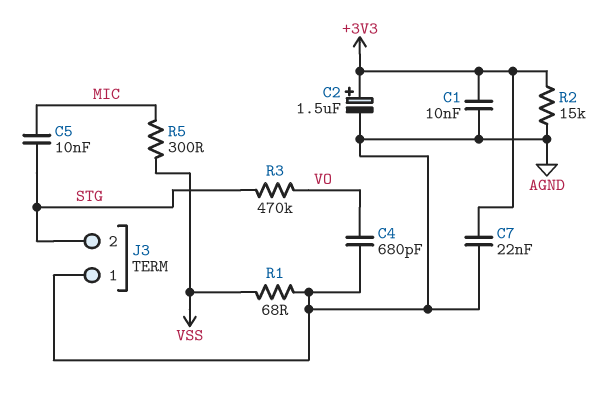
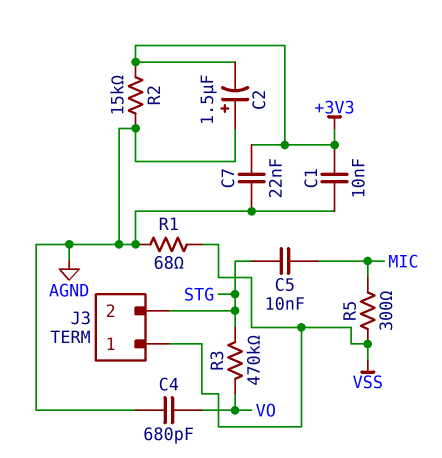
C2: 1.5uF (plus +3V3, minus AGND) -> 1.5uF (plus AGND, minus +3V3)
J3 pin 1: AGND -> VSS

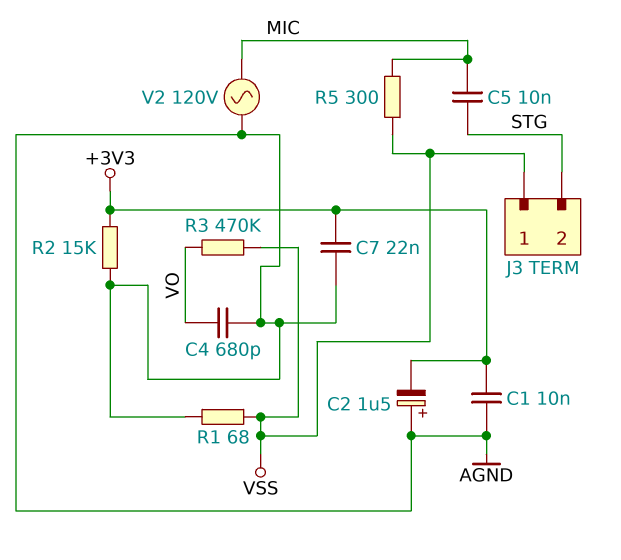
R3: 470k (STG, VO) -> 470k (VO, VSS)
V2: none -> AC 120V (AGND, MIC)

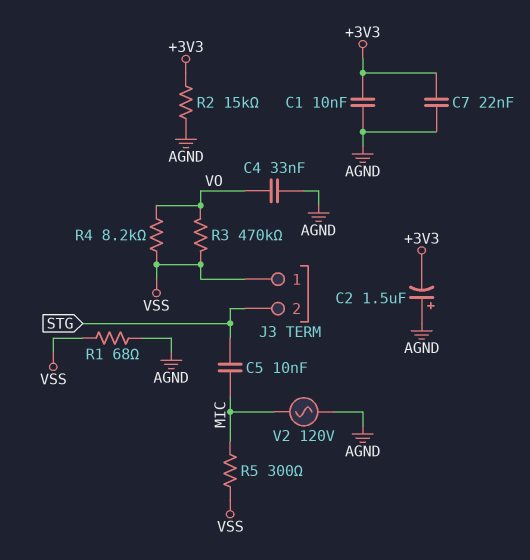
C4: 680pF (AGND, VO) -> 33nF (AGND, VO)
R4: none -> 8.2k (VO, VSS)

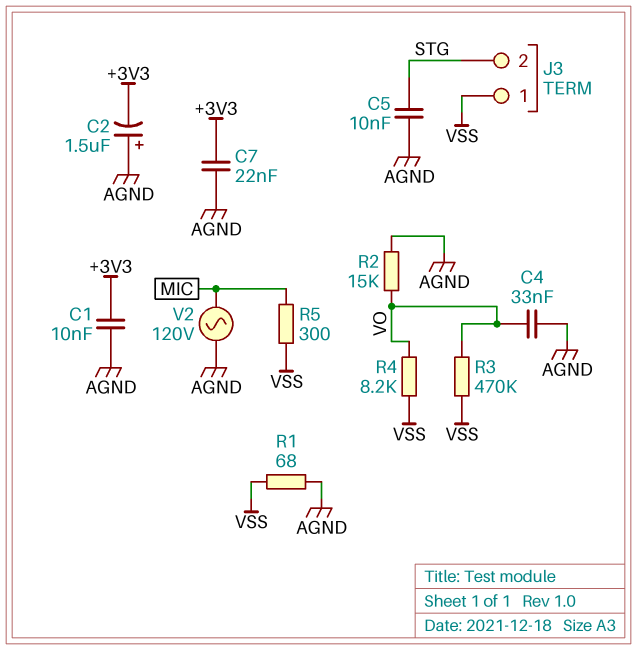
C5: 10nF (MIC, STG) -> 10nF (AGND, STG)
R2: 15k (+3V3, AGND) -> 15k (AGND, VO)

